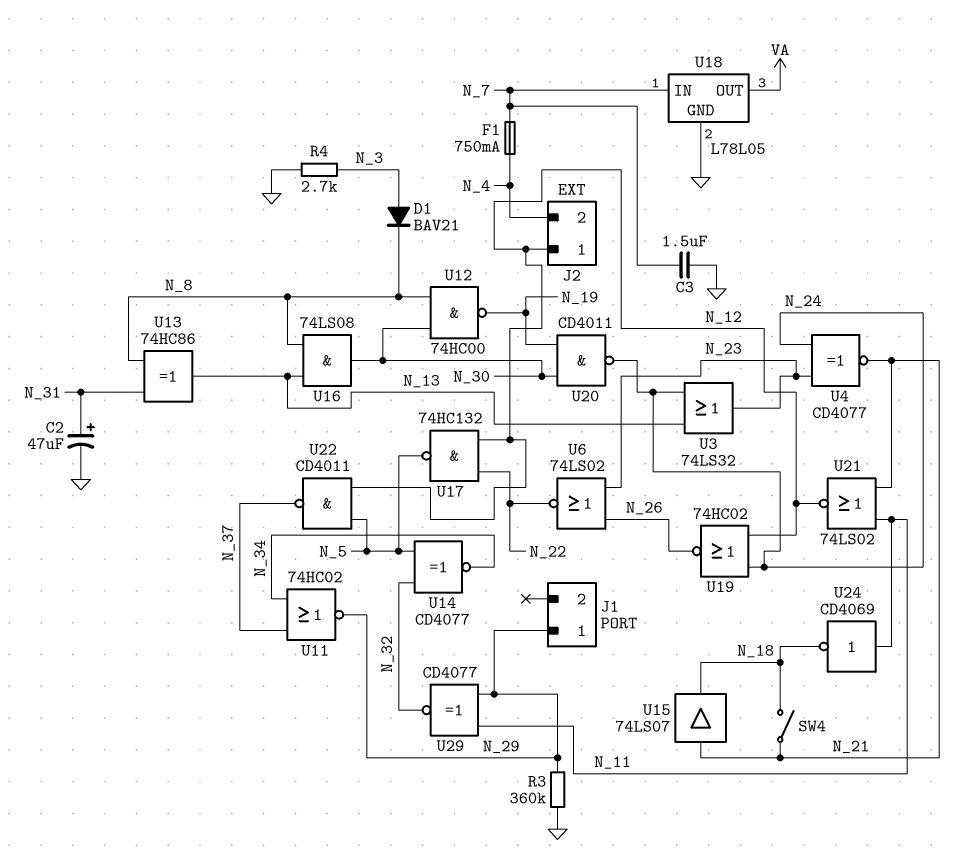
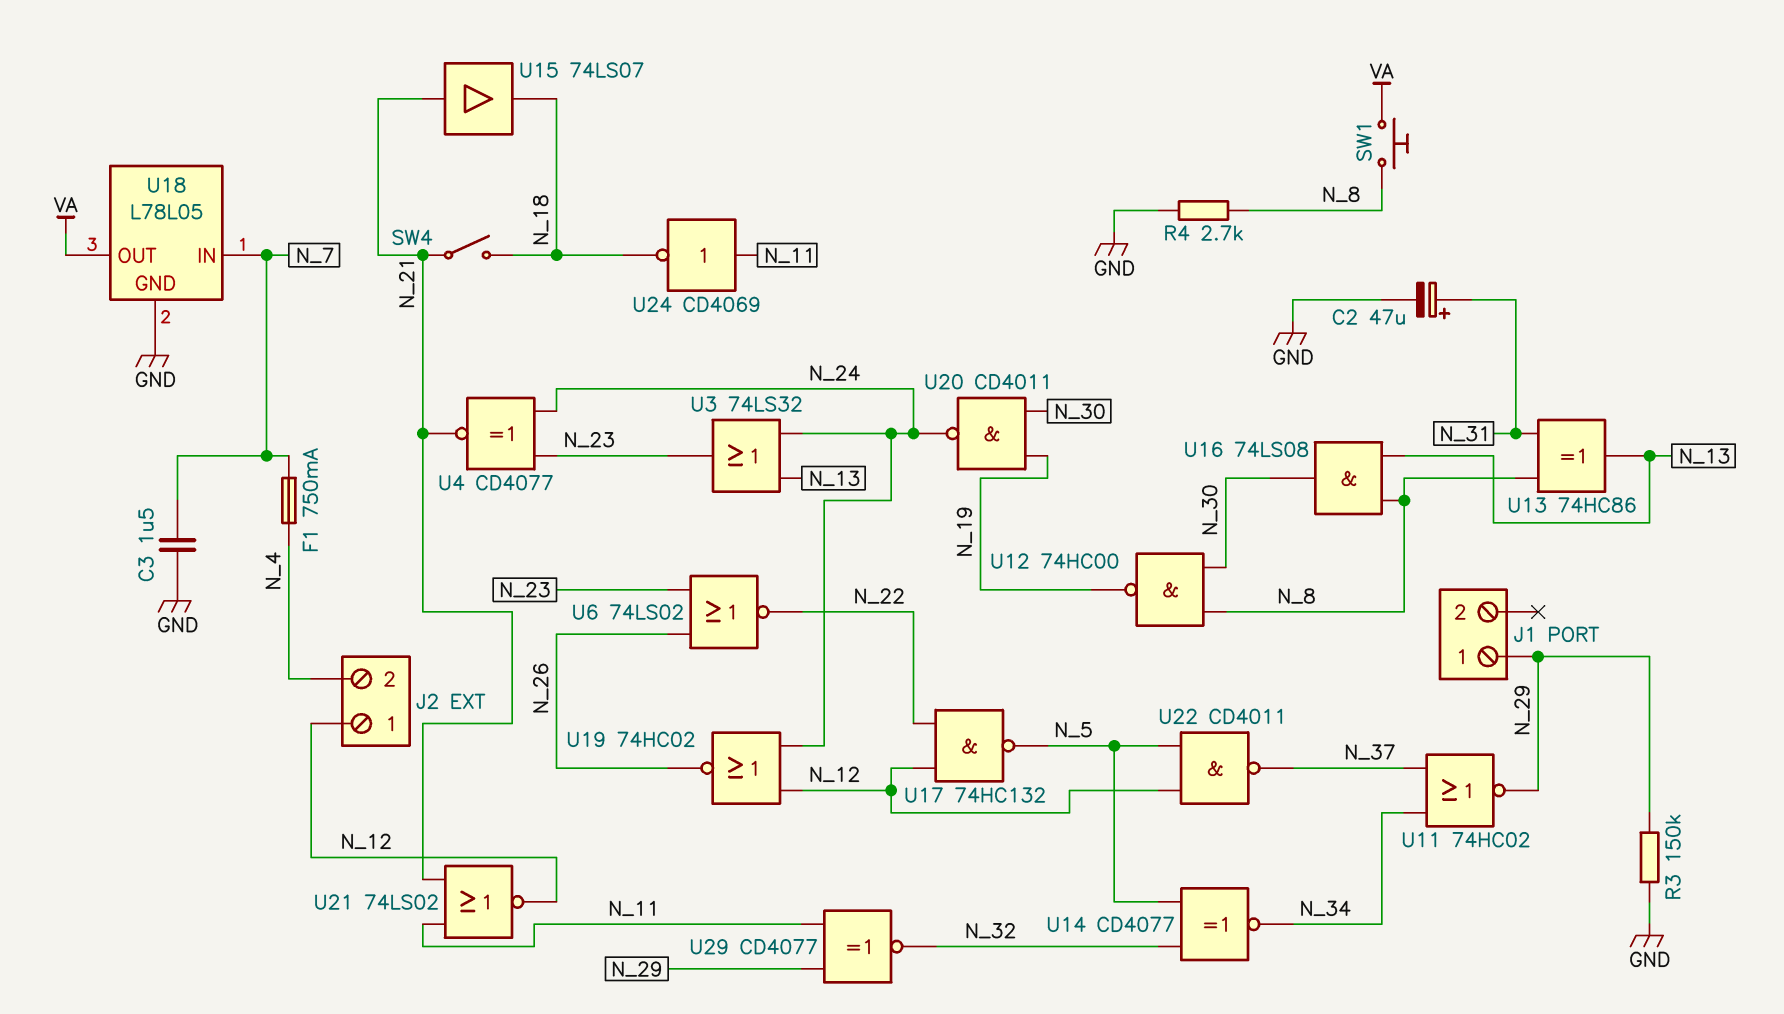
D1: diode BAV21 (A N_3, K N_8) -> none
R3: 360k (GND, N_29) -> 150k (GND, N_29)
R4: 2.7k (GND, N_3) -> 2.7k (GND, N_8)
SW1: none -> button (N_8, VA)

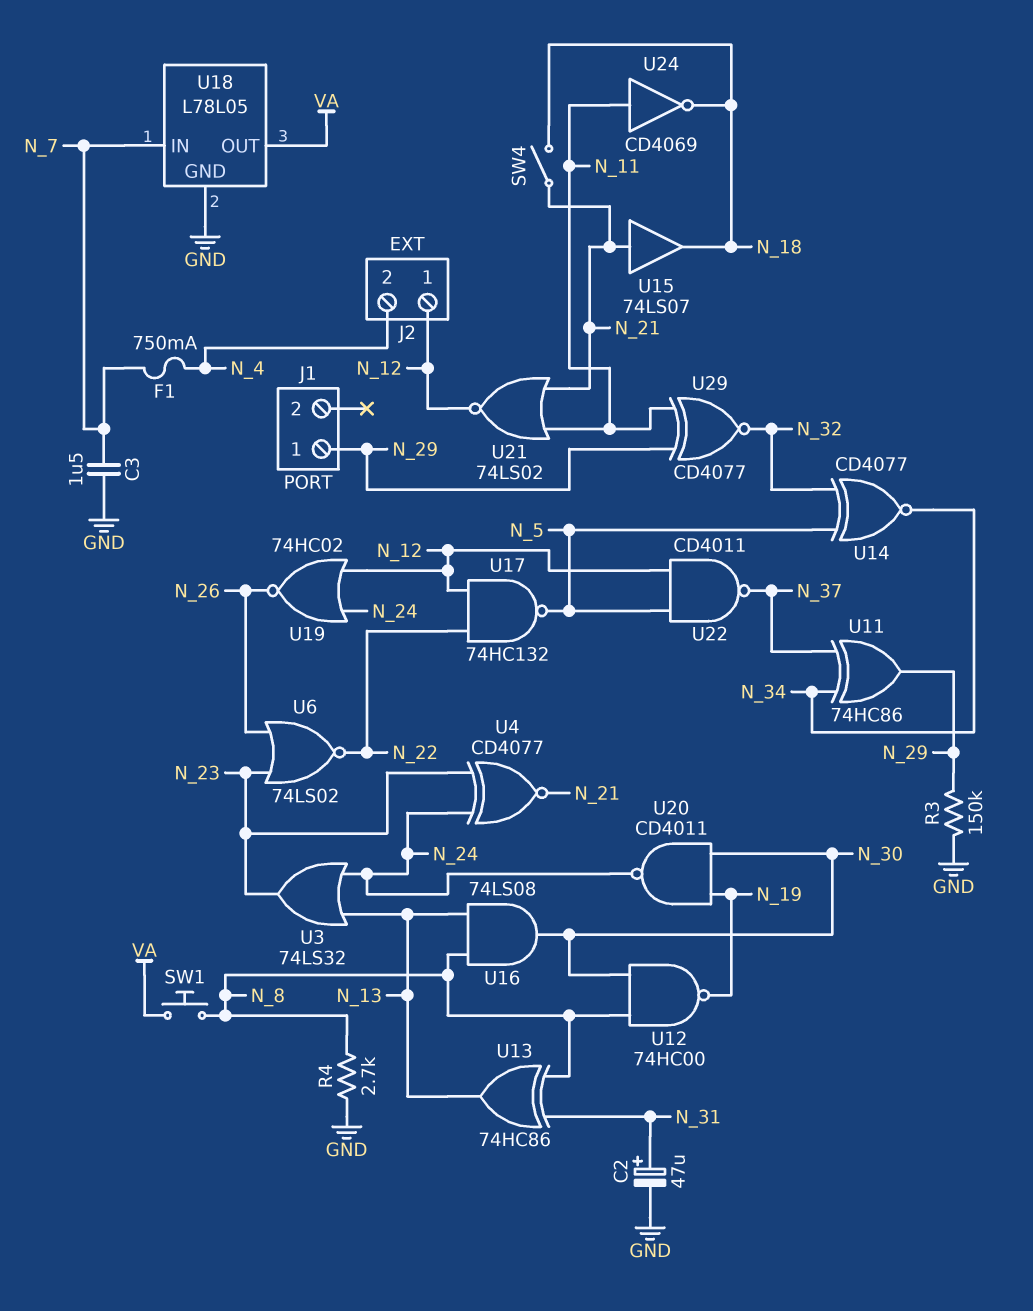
U11: NOR 74HC02 (in N_34, in N_37, out N_29) -> XOR 74HC86 (in N_34, in N_37, out N_29)

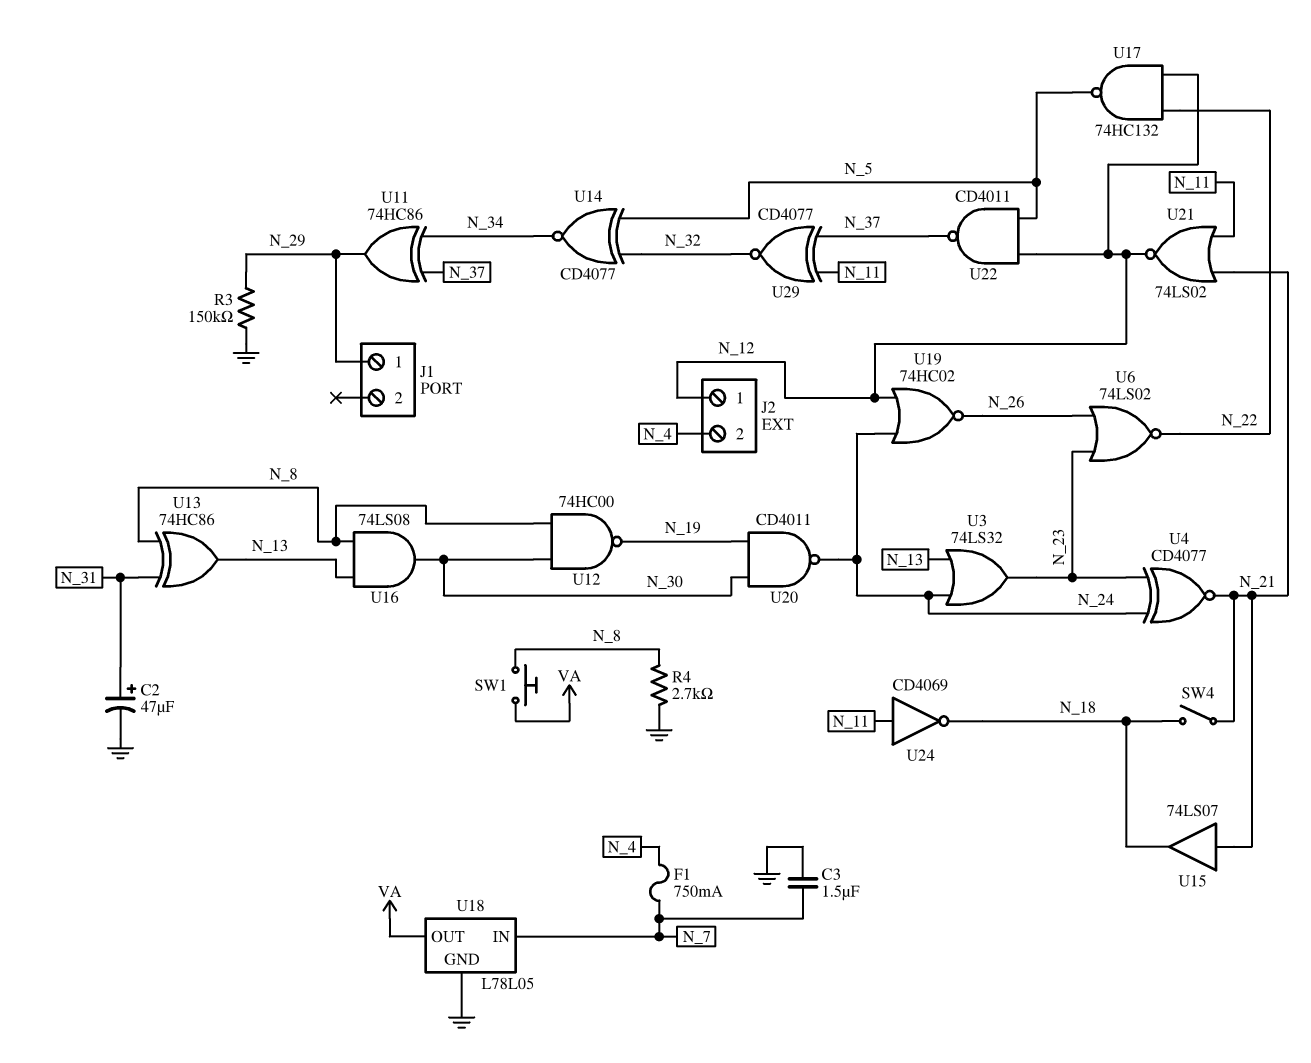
U29: XNOR CD4077 (in N_11, in N_29, out N_32) -> XNOR CD4077 (in N_11, in N_37, out N_32)

